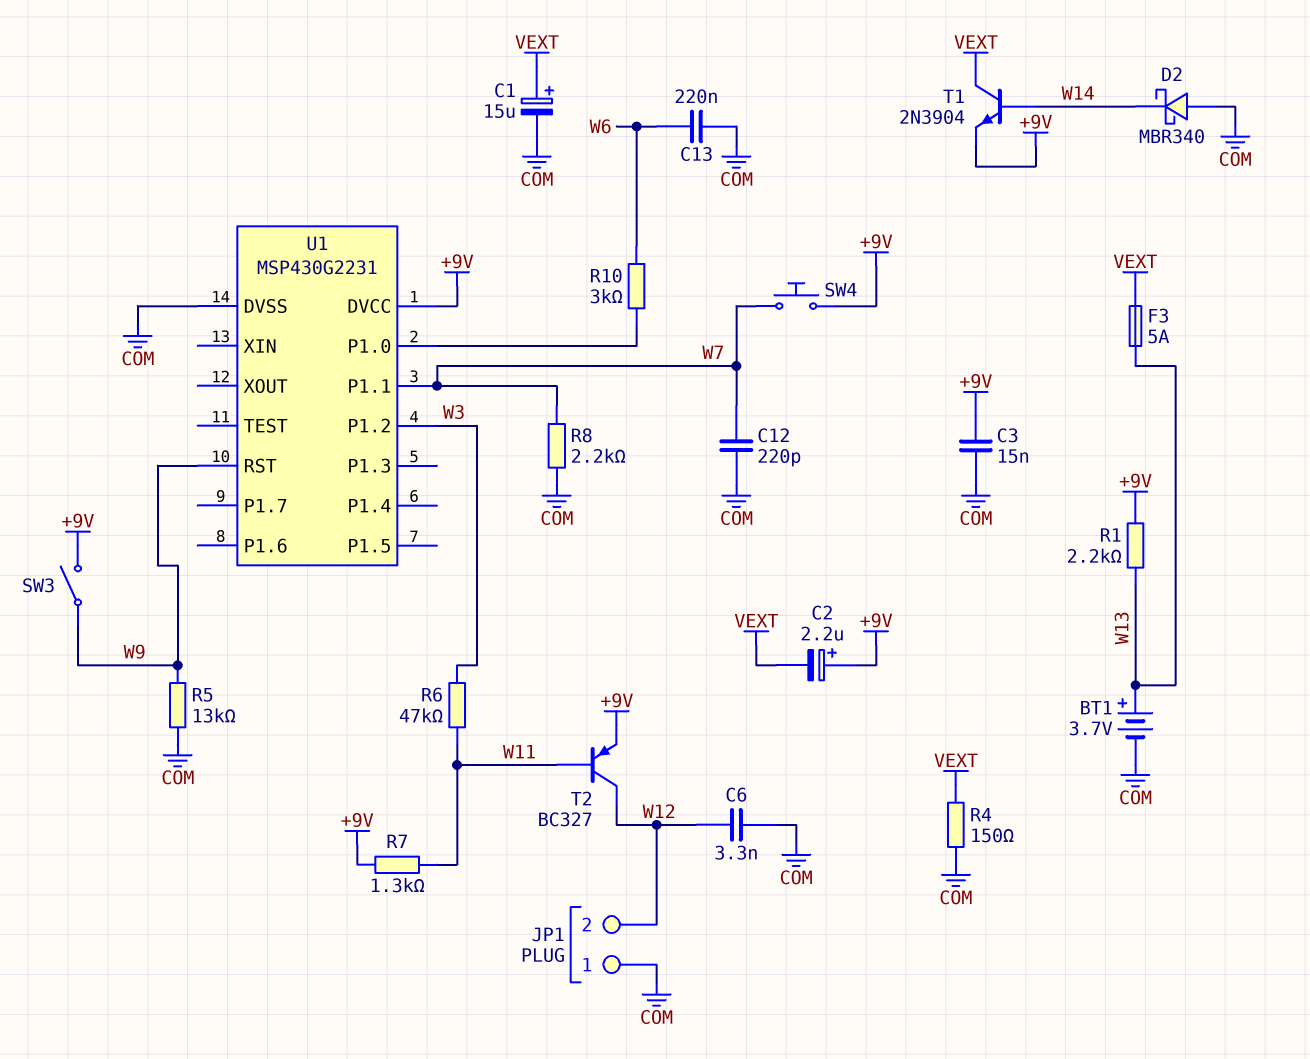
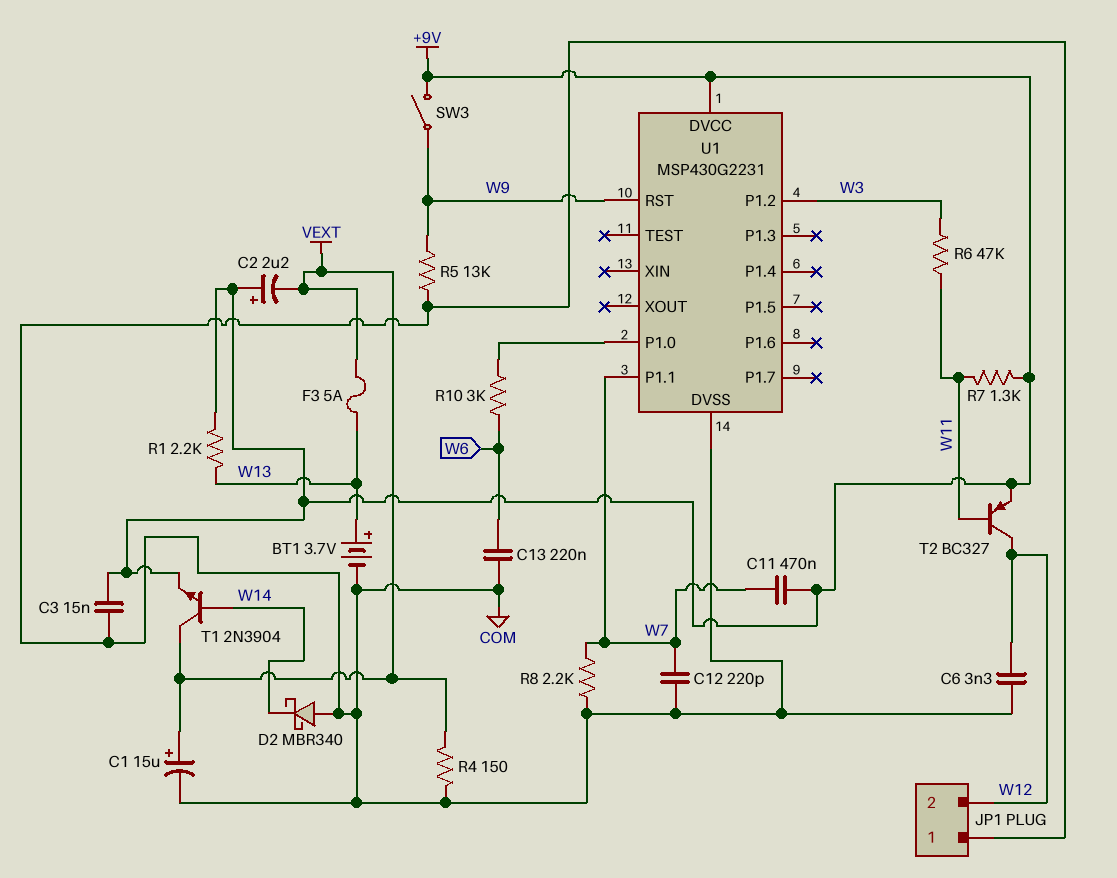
C11: none -> 470nF (+9V, W7)
SW4: button (+9V, W7) -> none

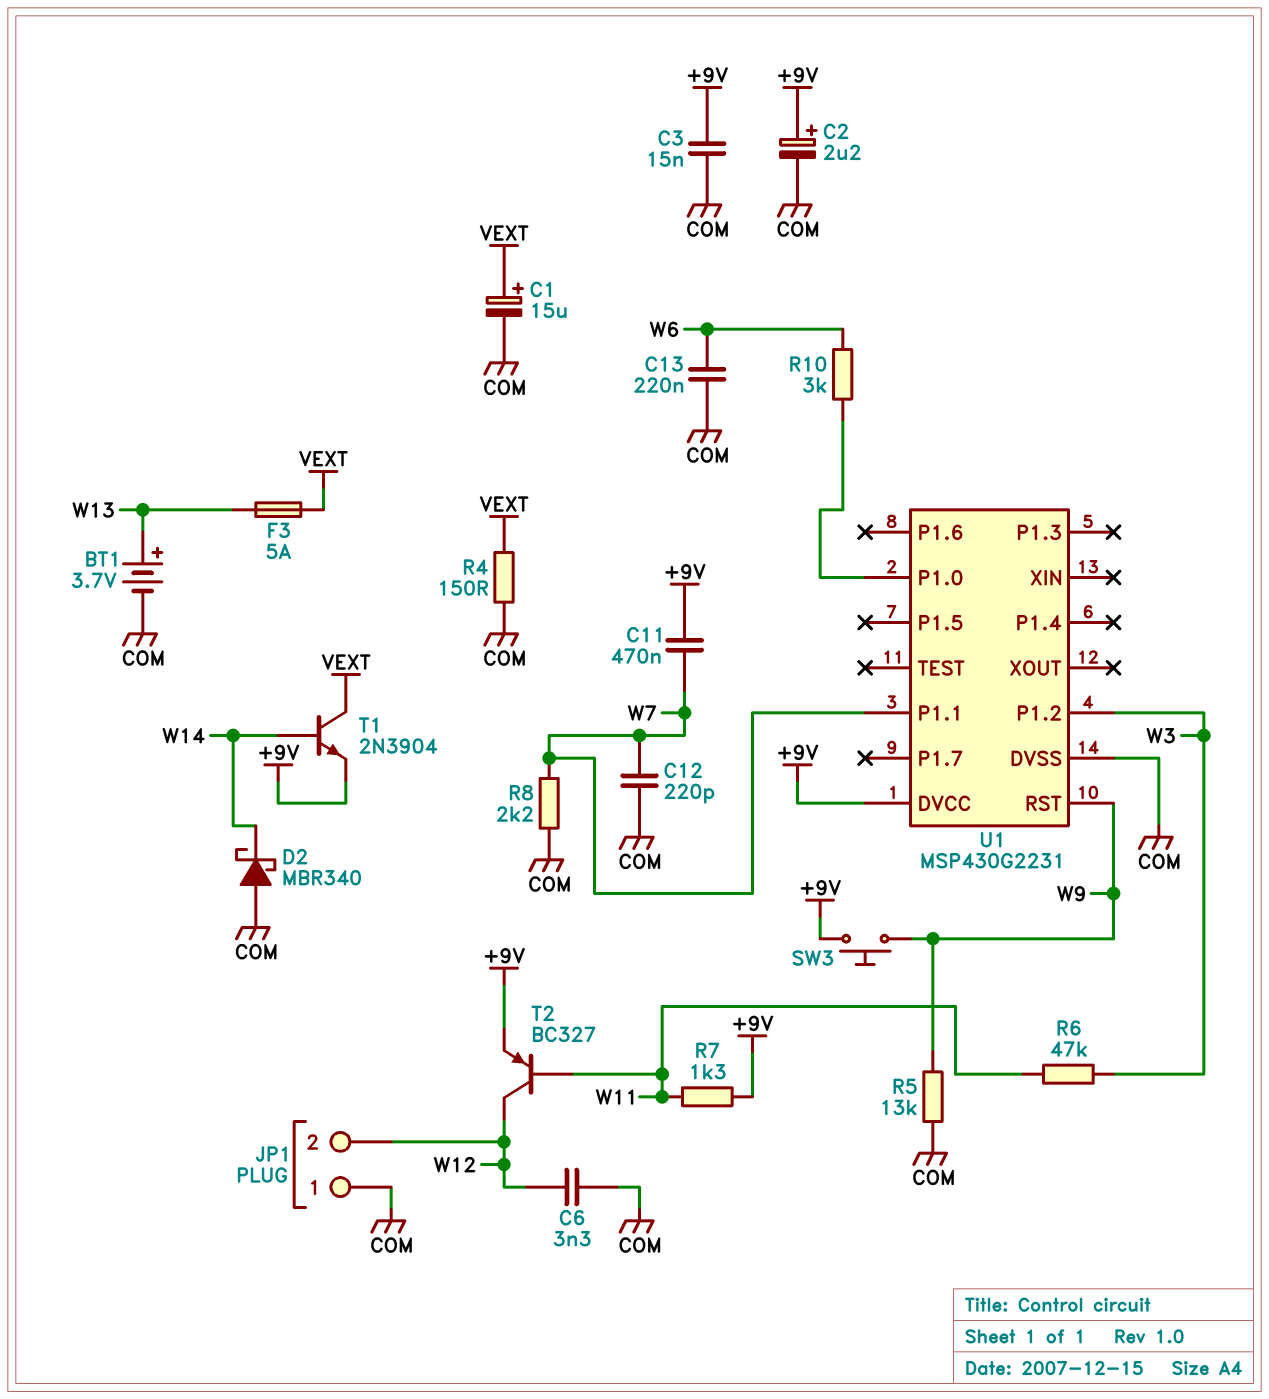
C2: 2.2uF (plus +9V, minus VEXT) -> 2.2uF (plus +9V, minus COM)
R1: 2.2k (+9V, W13) -> none
SW3: switch (+9V, W9) -> button (+9V, W9)

